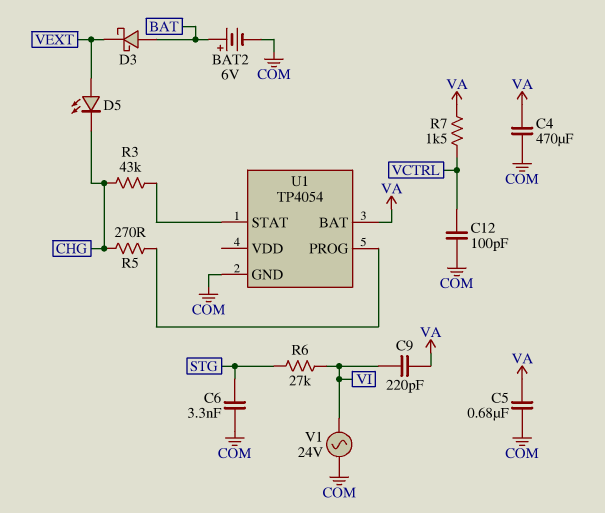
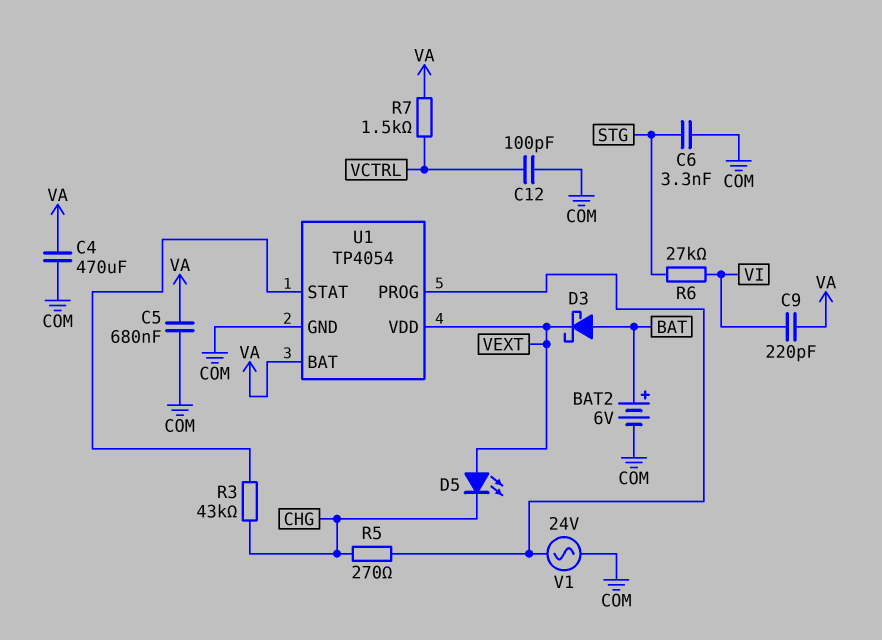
U1 pin VDD: none -> VEXT
V1: AC 24V (COM, VI) -> AC 24V (COM, U1/PROG)

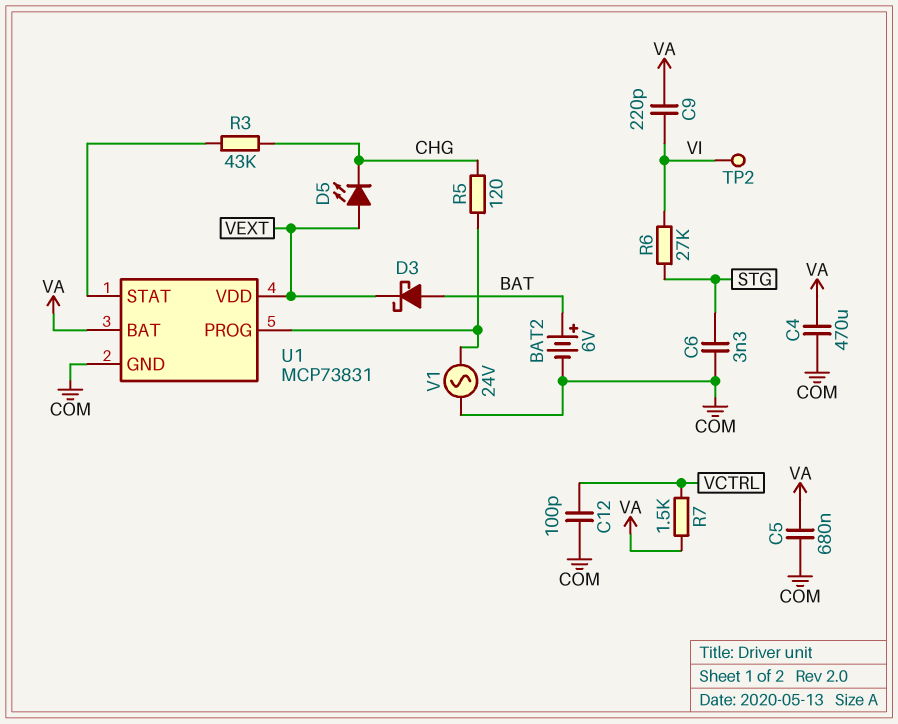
R5: 270 (CHG, U1/PROG) -> 120 (CHG, U1/PROG)
TP2: none -> test point (VI)
U1: TP4054 -> MCP73831

